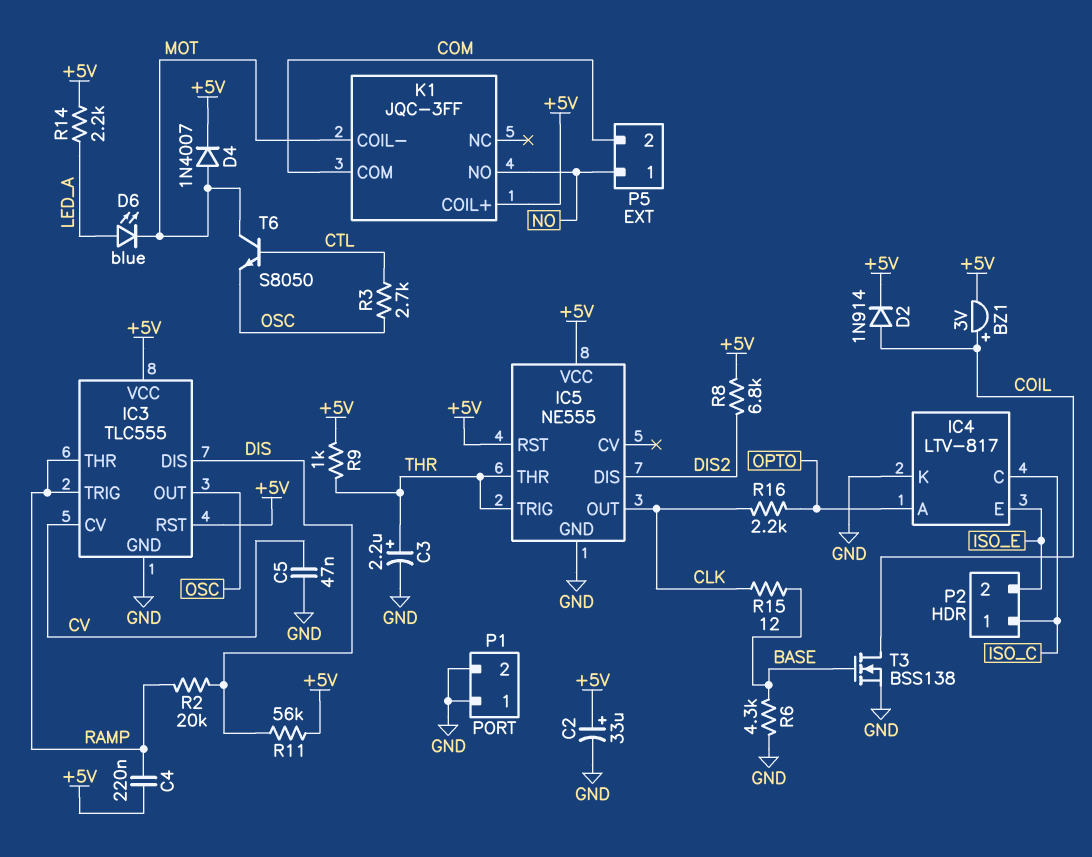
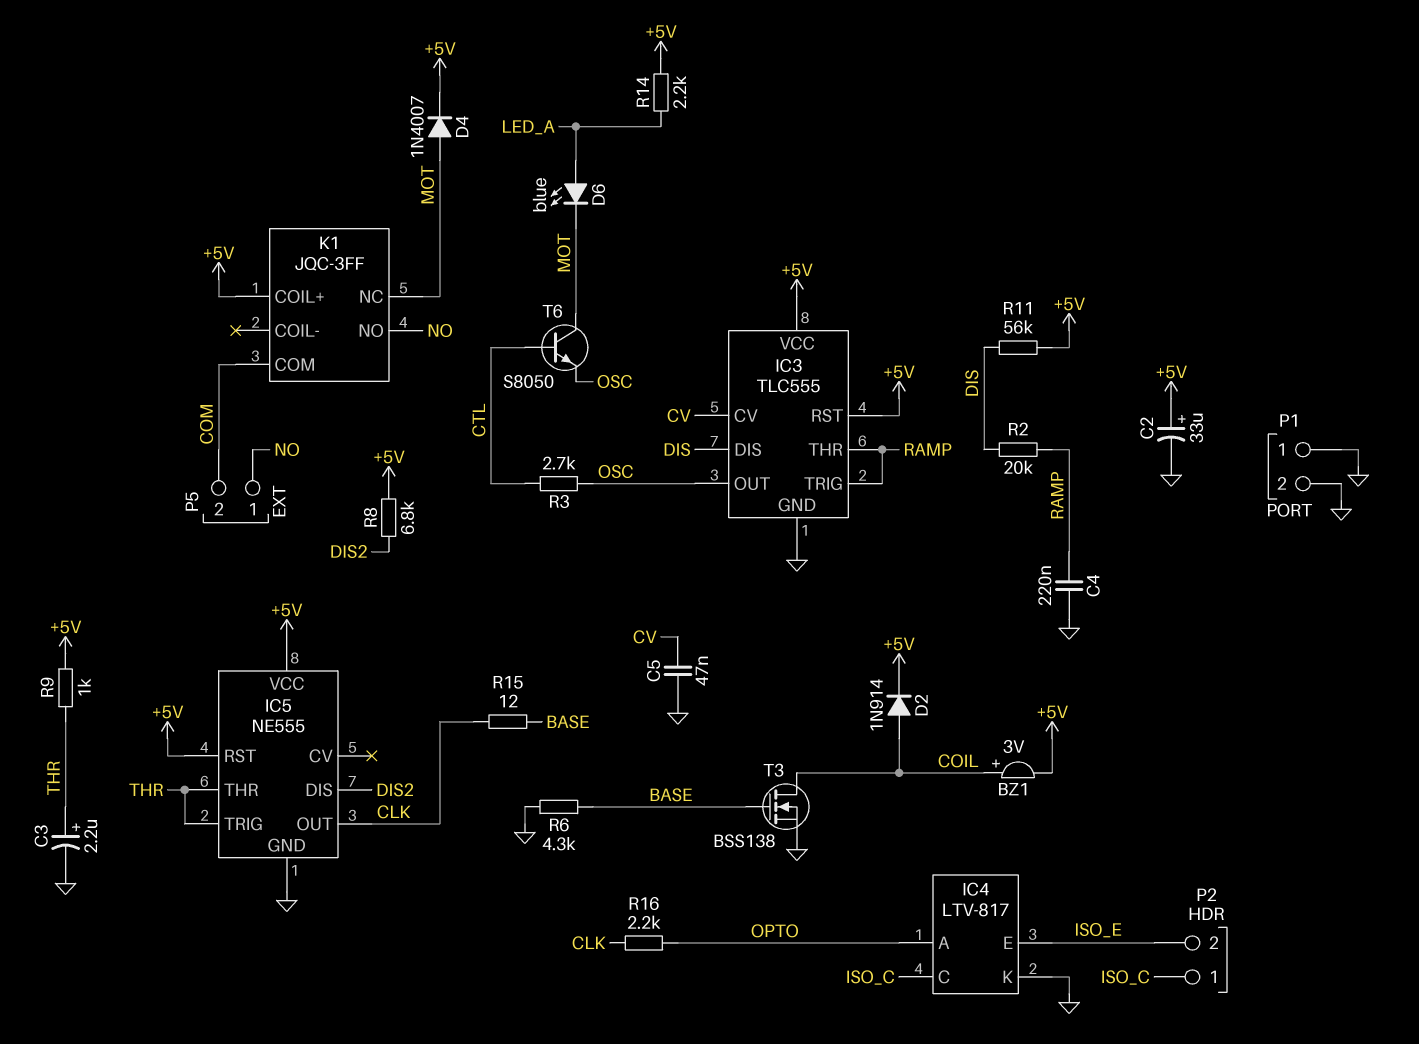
C4: 220nF (+5V, RAMP) -> 220nF (GND, RAMP)
K1 pin COIL-: MOT -> none
K1 pin NC: none -> MOT

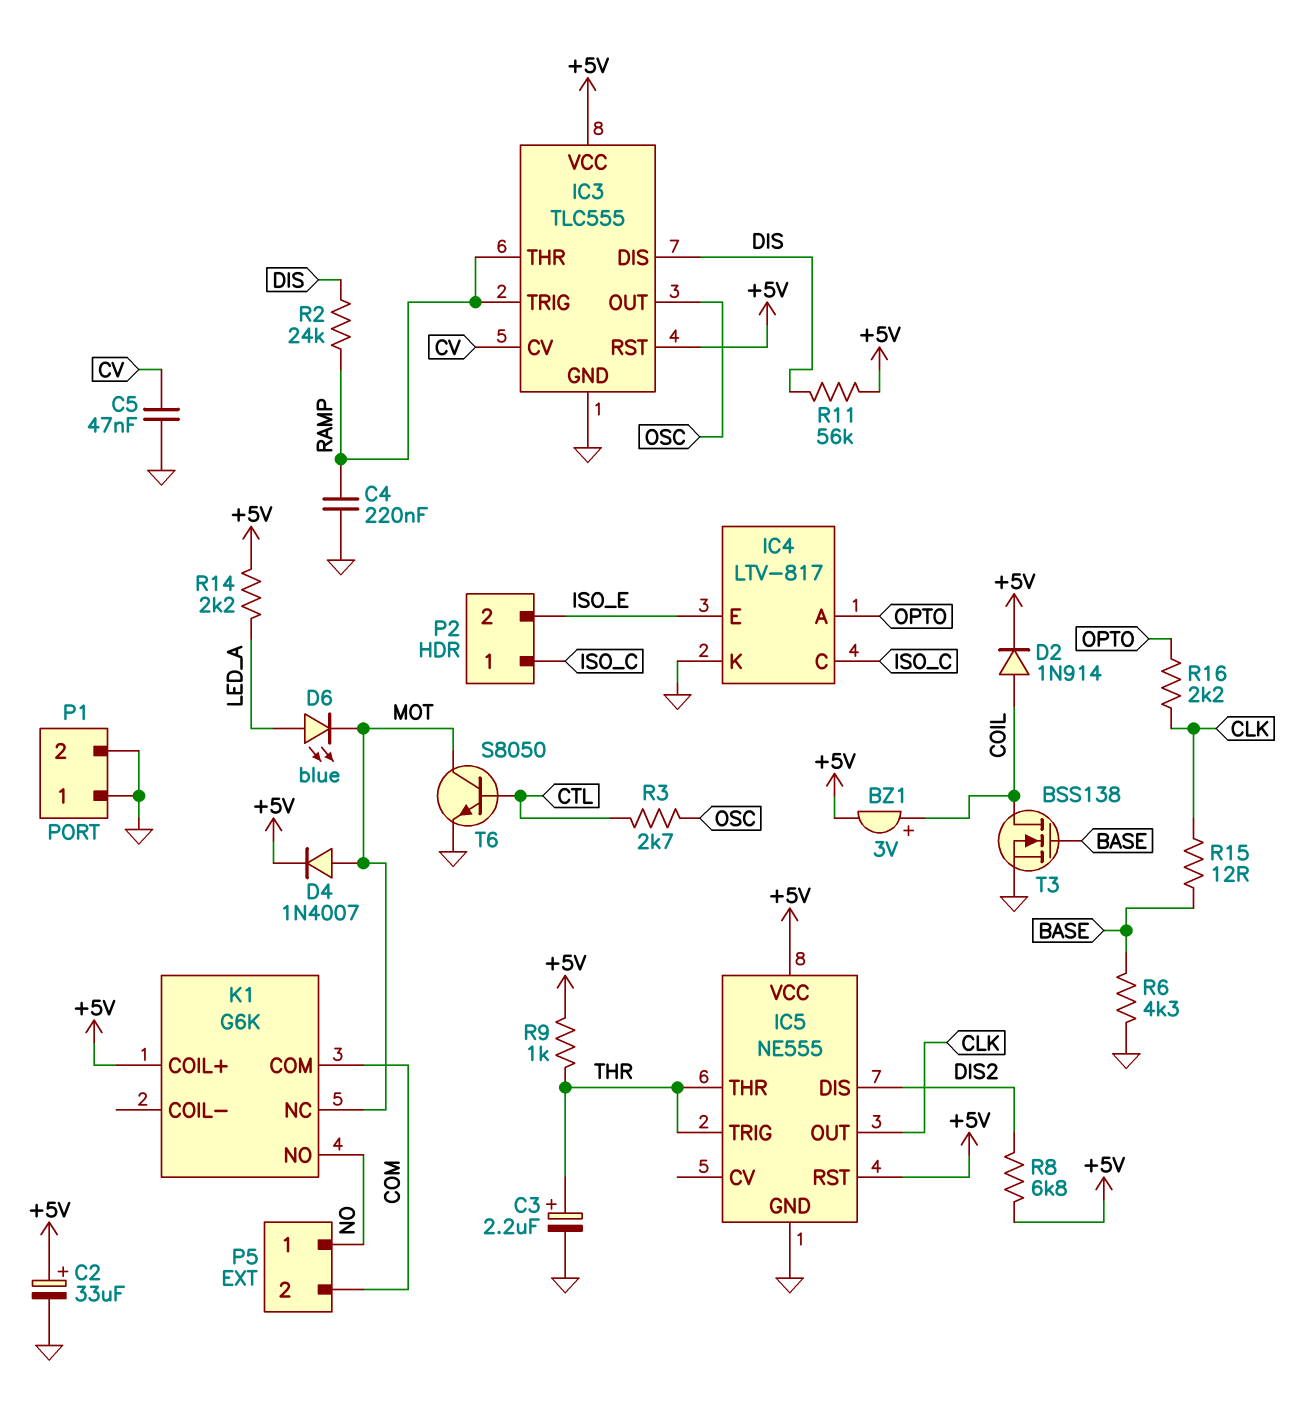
K1: JQC-3FF -> G6K
R2: 20k (DIS, RAMP) -> 24k (DIS, RAMP)
T6: NPN S8050 (B CTL, C MOT, E OSC) -> NPN S8050 (B CTL, C MOT, E GND)

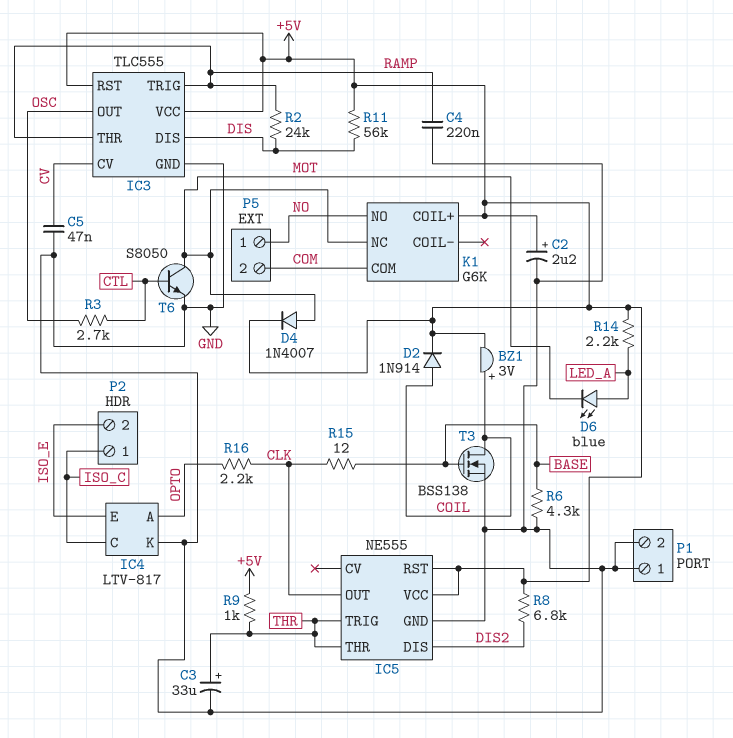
C2: 33uF (plus +5V, minus GND) -> 2.2uF (plus +5V, minus GND)
C3: 2.2uF (plus THR, minus GND) -> 33uF (plus THR, minus GND)

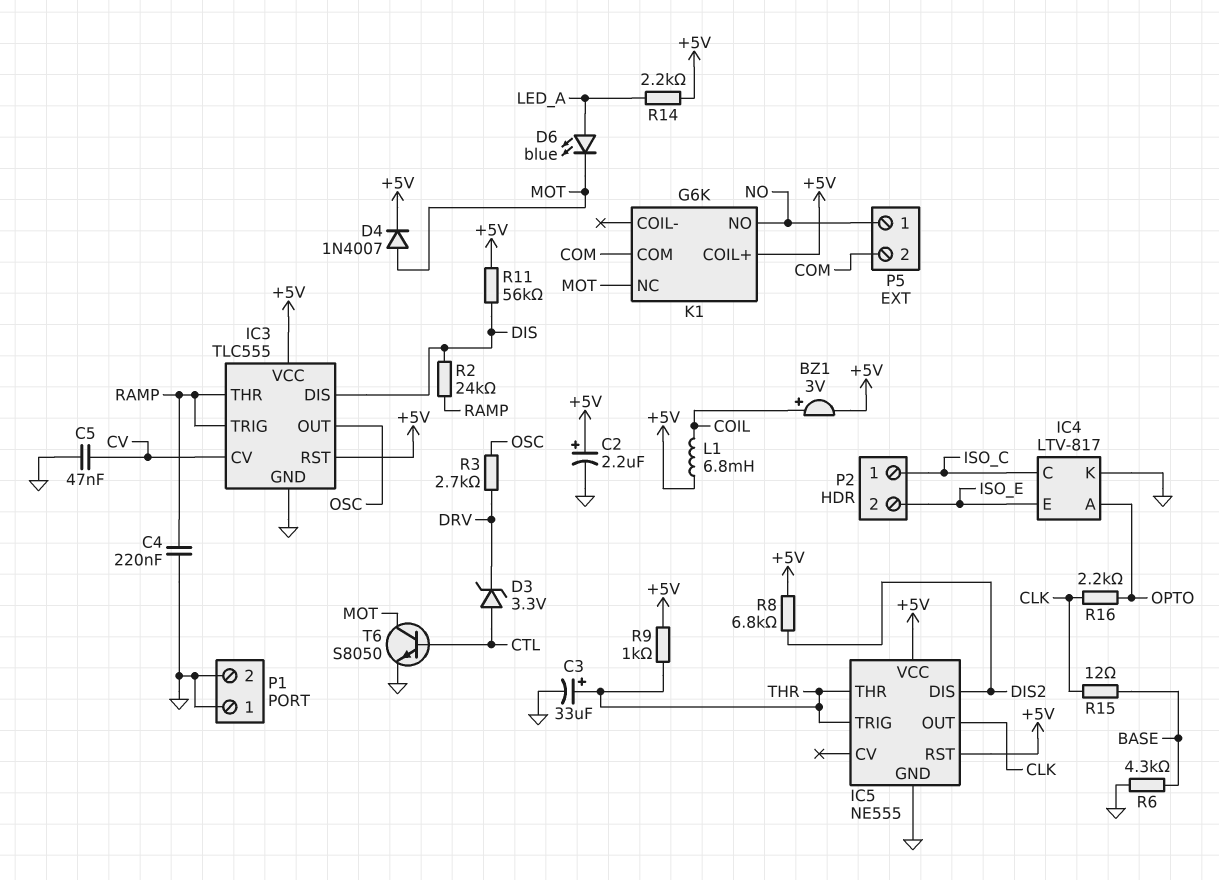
D2: diode 1N914 (A COIL, K +5V) -> none
D3: none -> zener 3.3V (A CTL, K DRV)
L1: none -> 6.8mH (+5V, COIL)
R3: 2.7k (CTL, OSC) -> 2.7k (DRV, OSC)
T3: NMOS BSS138 (G BASE, D COIL, S GND) -> none

